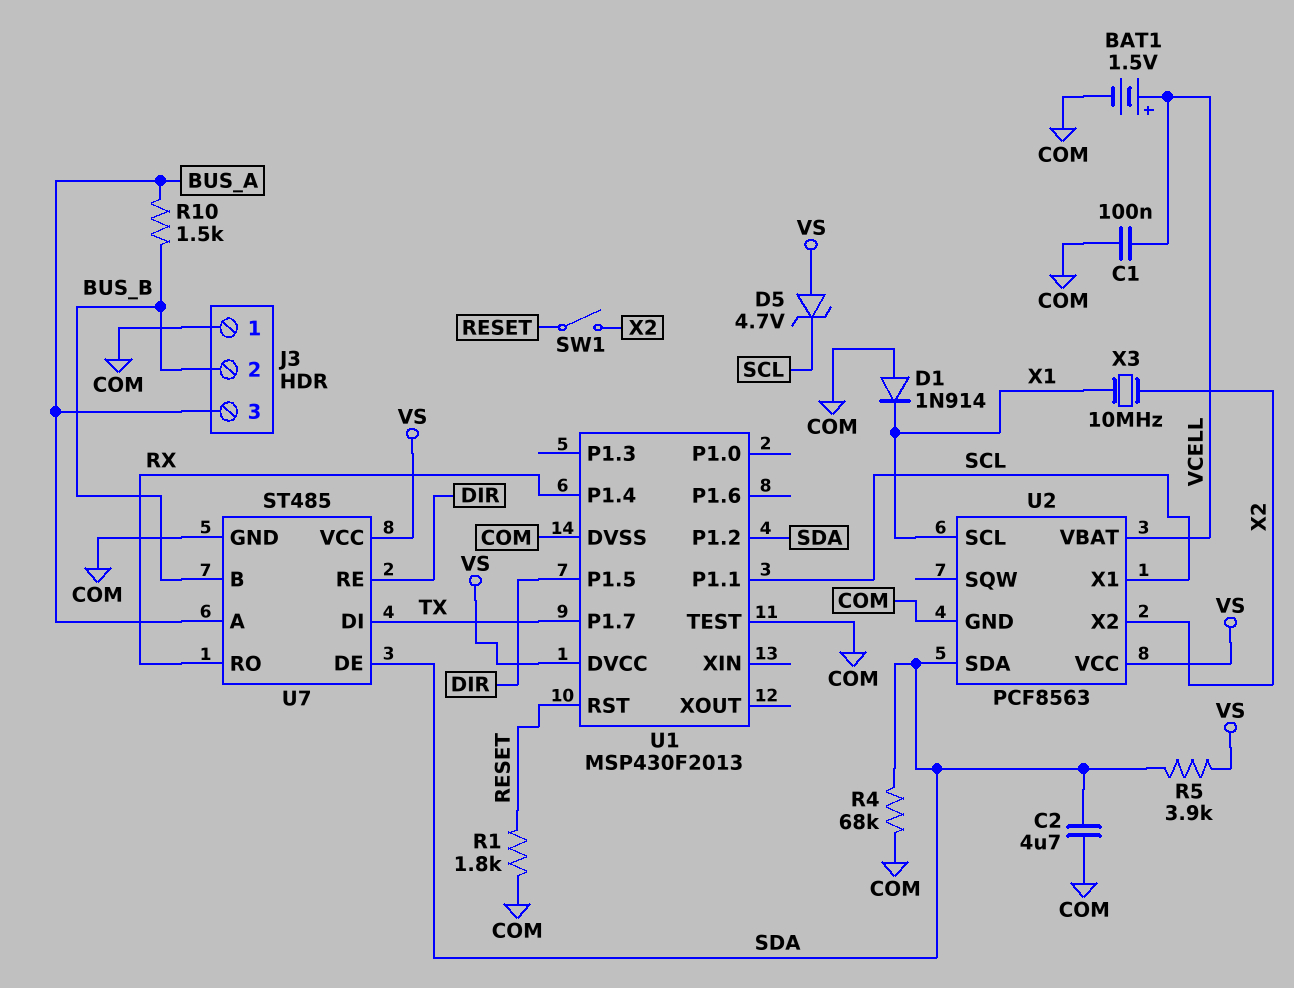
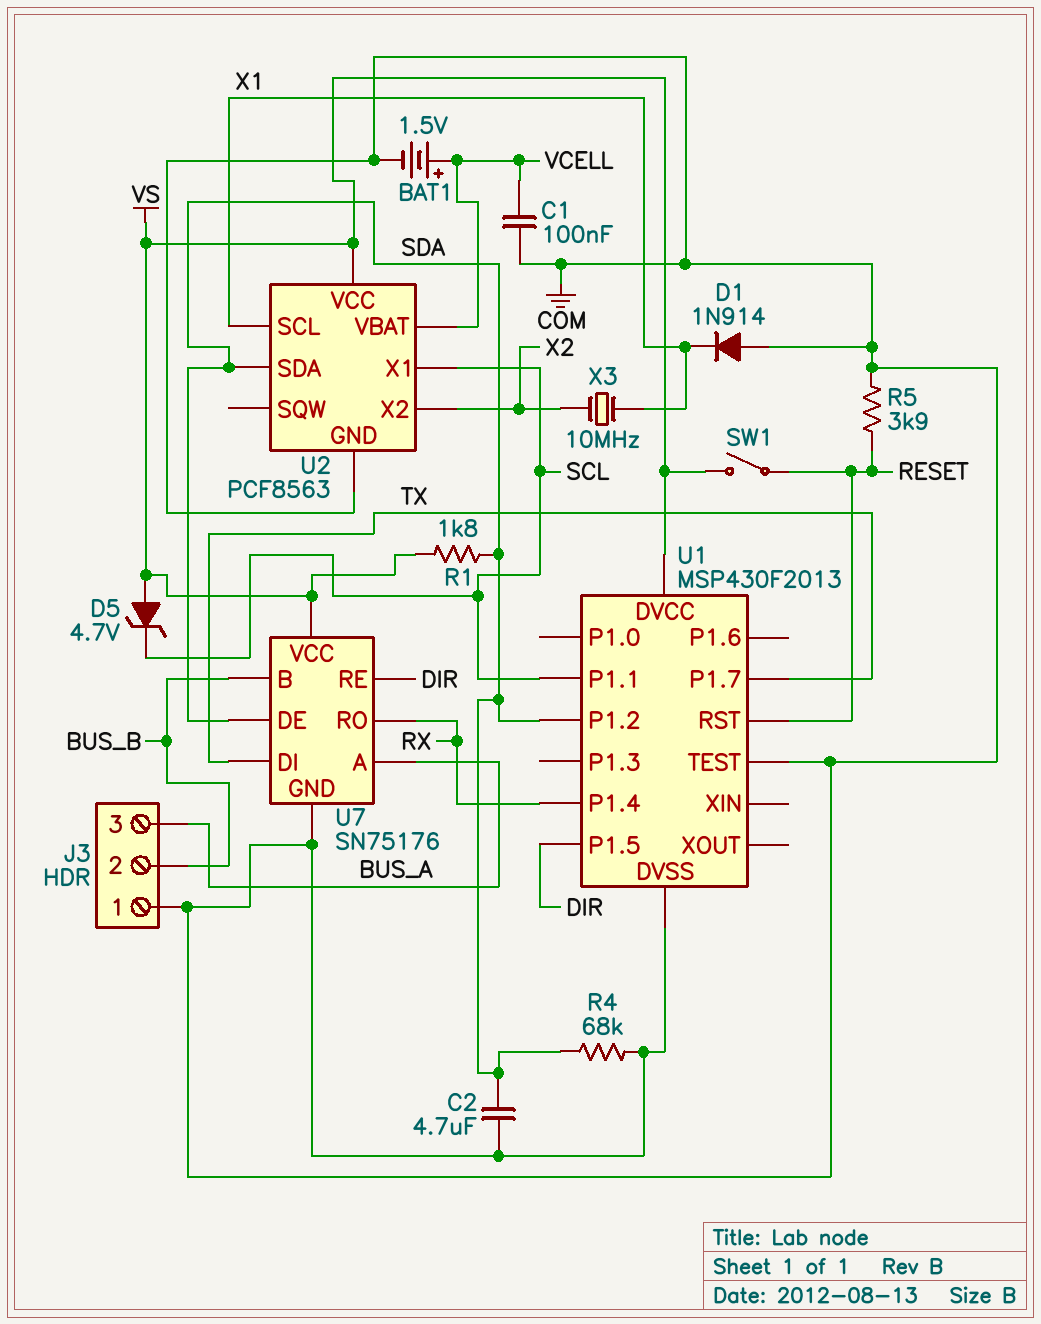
R1: 1.8k (COM, RESET) -> 1.8k (SDA, VS)
R5: 3.9k (SDA, VS) -> 3.9k (COM, RESET)
R10: 1.5k (BUS_A, BUS_B) -> none
SW1: switch (RESET, X2) -> switch (RESET, VS)
U7: ST485 -> SN75176

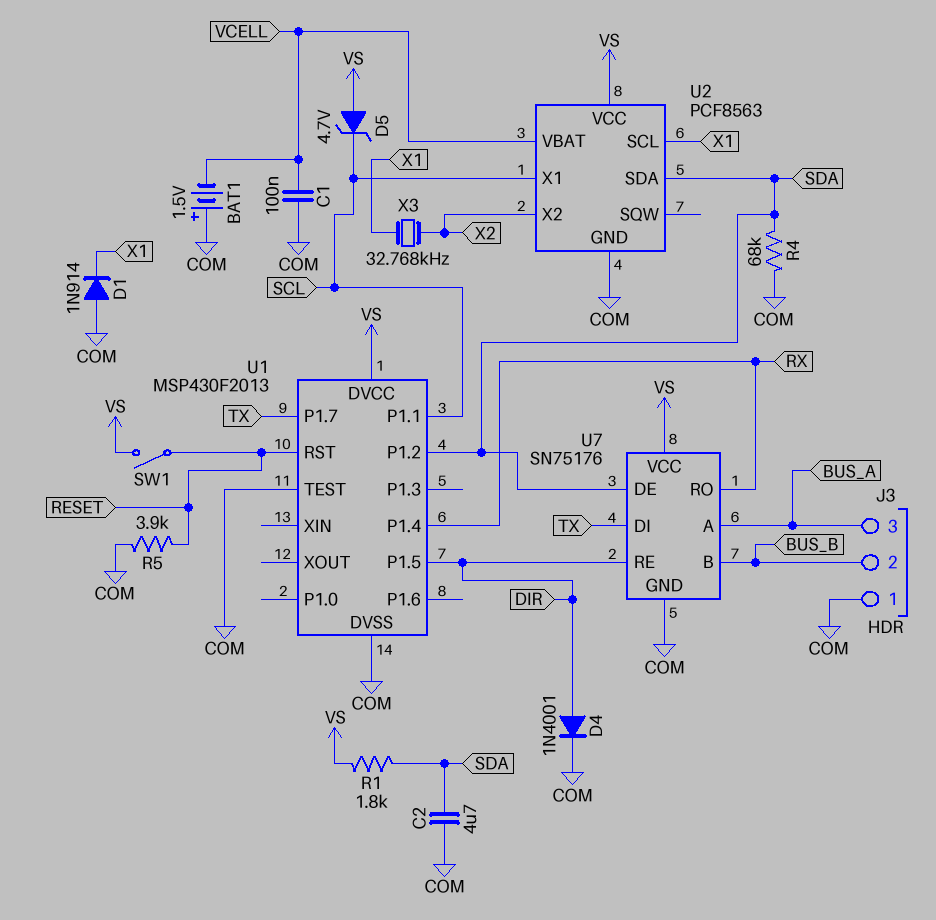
BAT1: 1.5V (plus VCELL, minus COM) -> 1.5V (plus COM, minus VCELL)
D4: none -> diode 1N4001 (A DIR, K COM)
X3: 10MHz (X1, X2) -> 32.768kHz (X1, X2)

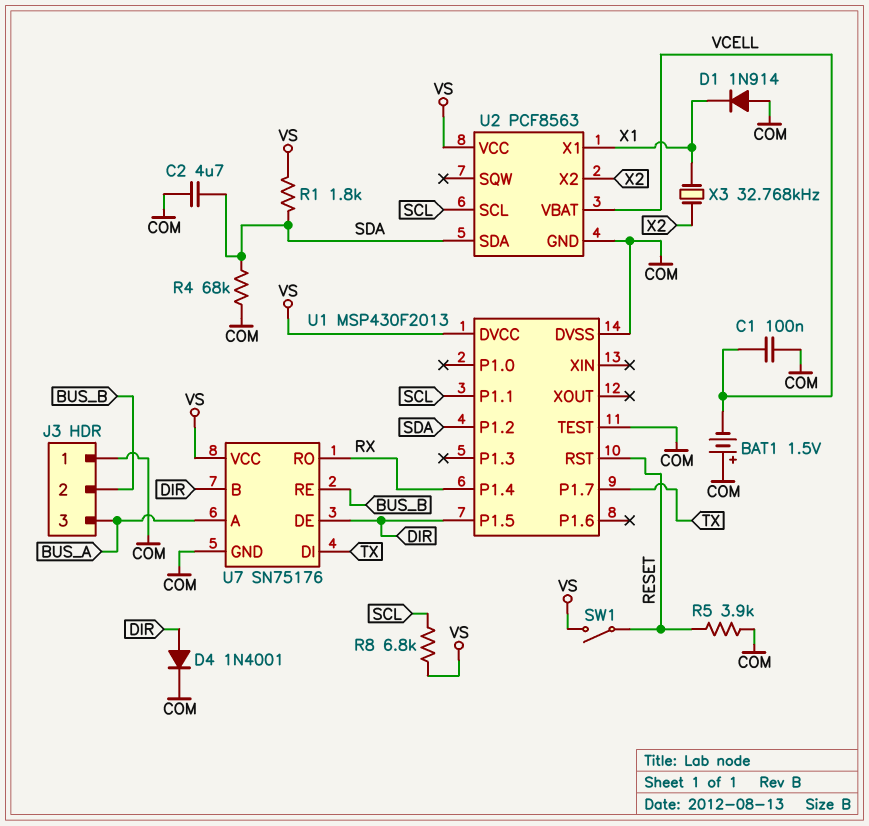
D5: zener 4.7V (A VS, K SCL) -> none
R8: none -> 6.8k (SCL, VS)
U2 pin SCL: X1 -> SCL
U2 pin X1: SCL -> X1
U7 pin B: BUS_B -> DIR
U7 pin DE: SDA -> DIR
U7 pin RE: DIR -> BUS_B

